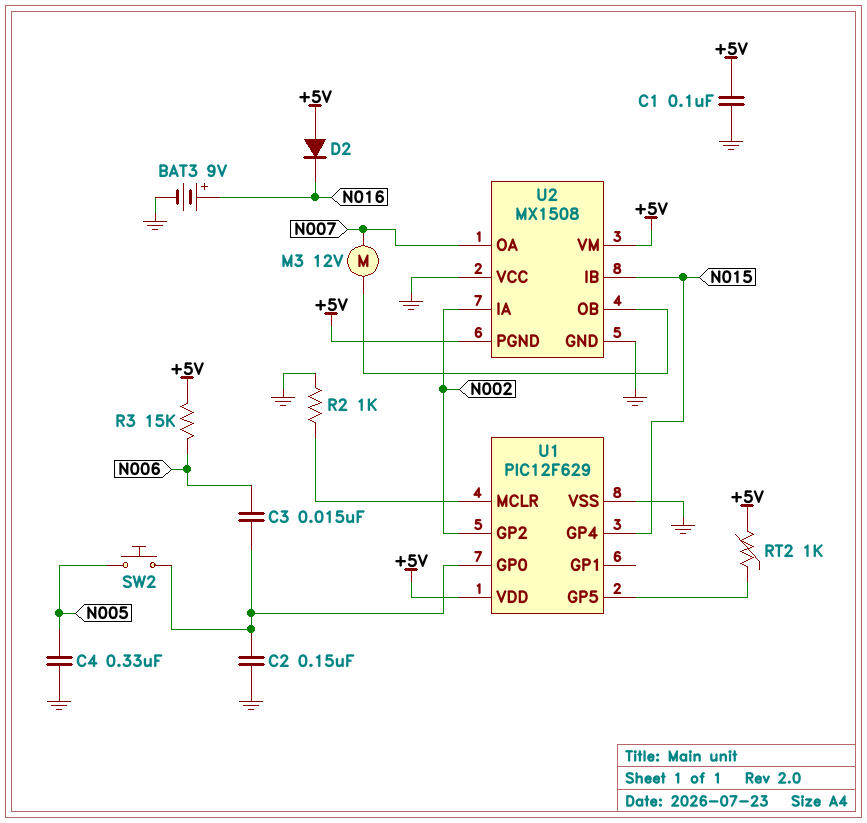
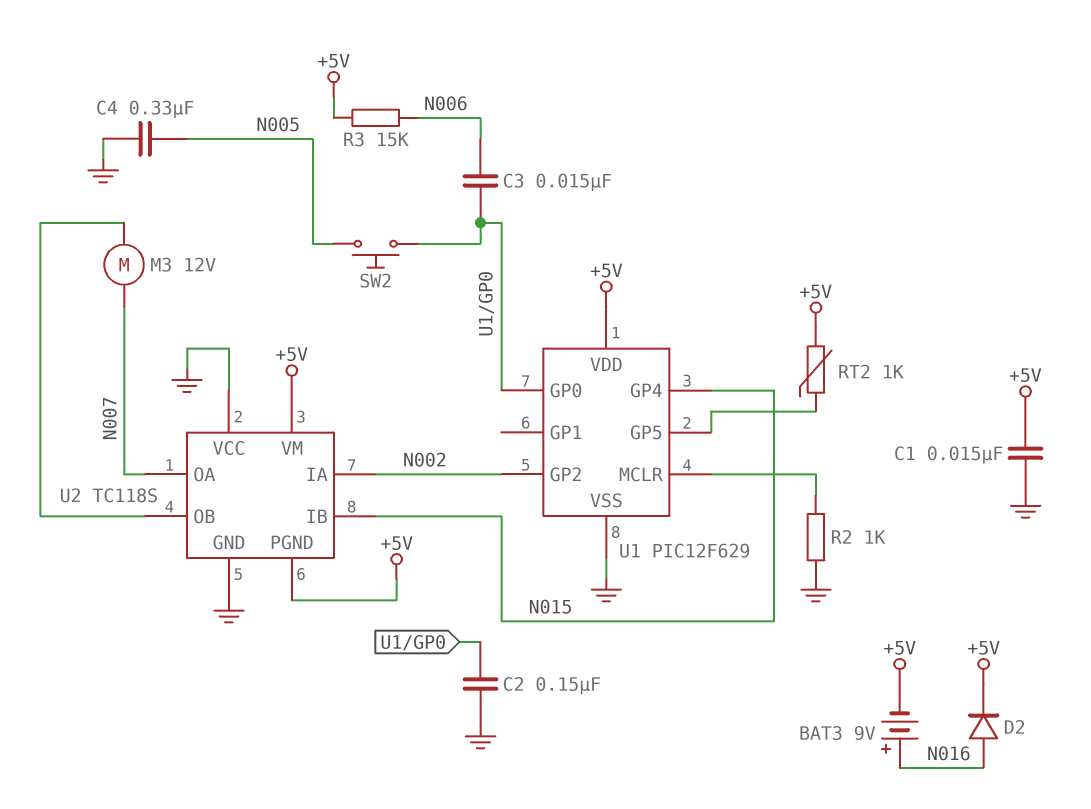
BAT3: 9V (plus N016, minus GND) -> 9V (plus N016, minus +5V)
C1: 100nF (+5V, GND) -> 15nF (+5V, GND)
D2: diode (A +5V, K N016) -> diode (A N016, K +5V)
U2: MX1508 -> TC118S

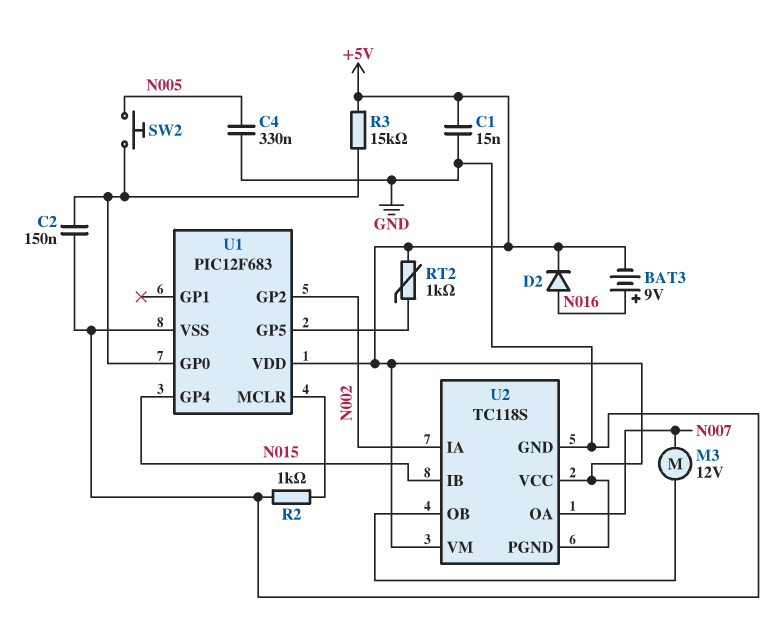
C3: 15nF (N006, U1/GP0) -> none
R3: 15k (+5V, N006) -> 15k (+5V, U1/GP0)
U1: PIC12F629 -> PIC12F683
U2 pin VCC: GND -> +5V

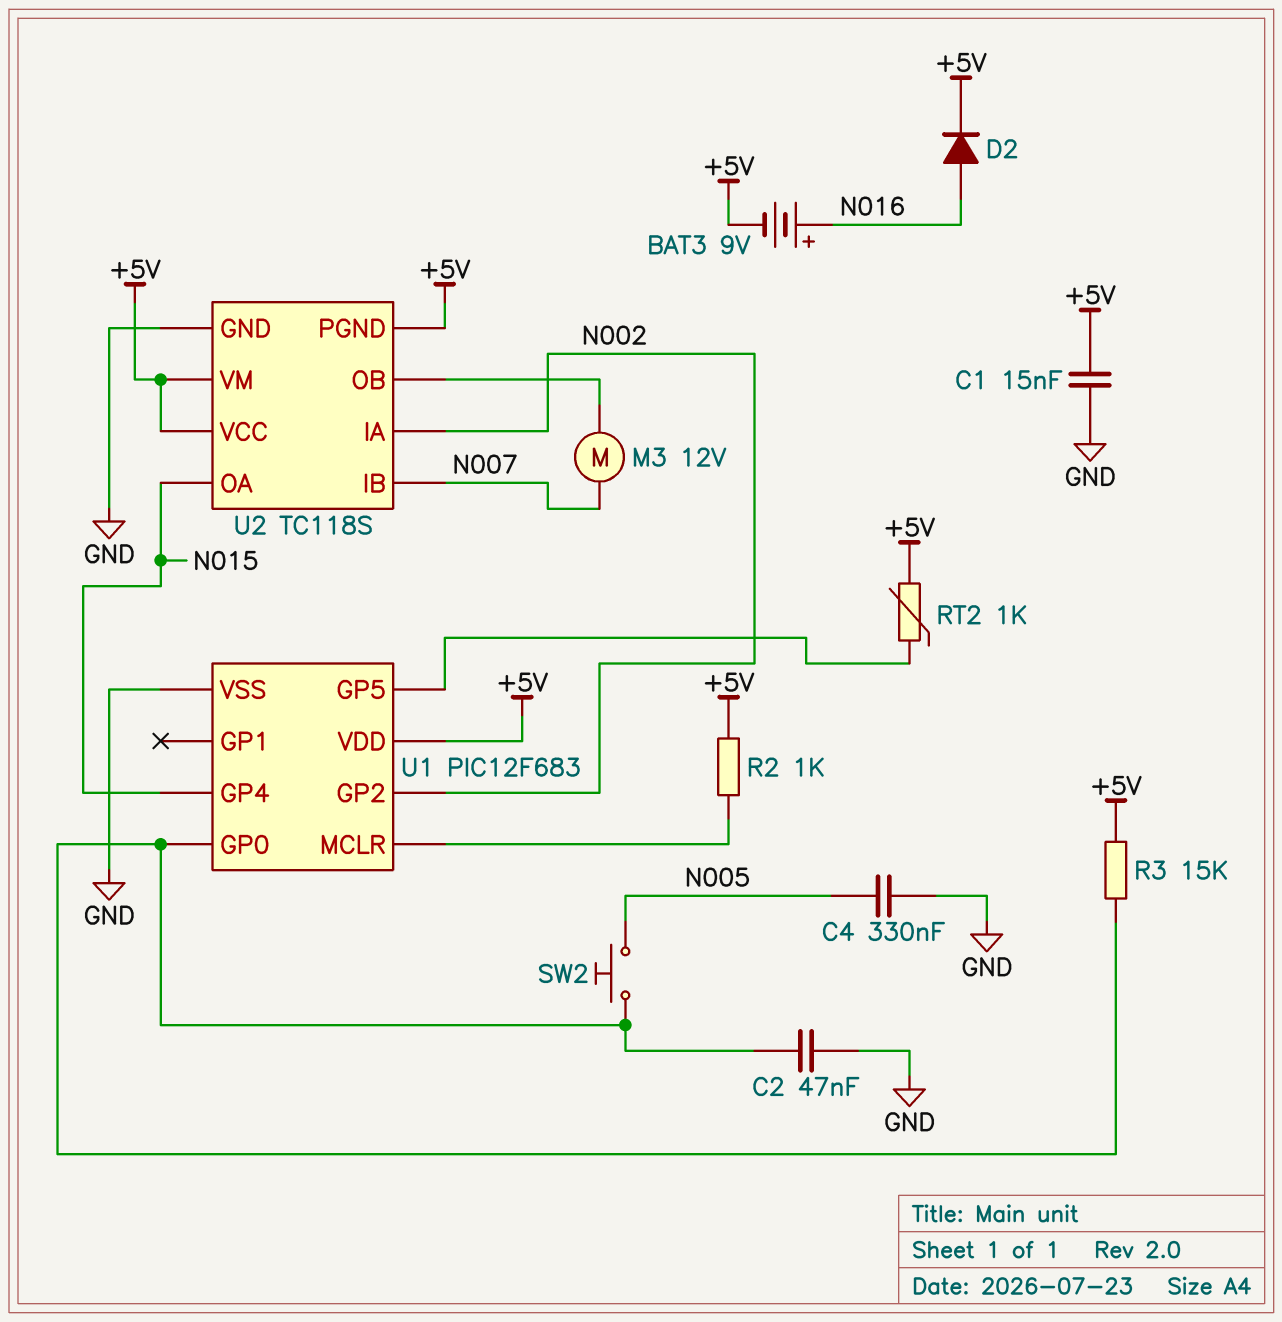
C2: 150nF (GND, U1/GP0) -> 47nF (GND, U1/GP0)
R2: 1k (GND, U1/MCLR) -> 1k (+5V, U1/MCLR)
U2 pin IB: N015 -> N007
U2 pin OA: N007 -> N015

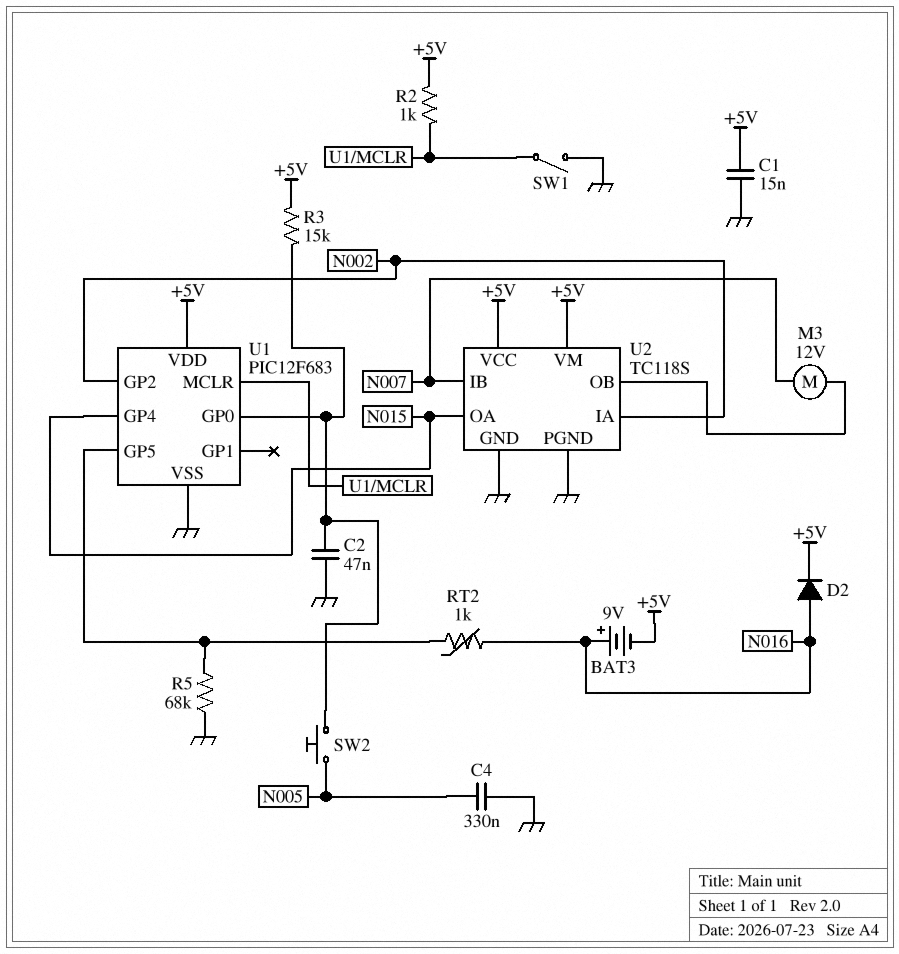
R5: none -> 68k (GND, U1/GP5)
RT2: 1k (+5V, U1/GP5) -> 1k (N016, U1/GP5)
SW1: none -> switch (GND, U1/MCLR)
U2 pin PGND: +5V -> GND

